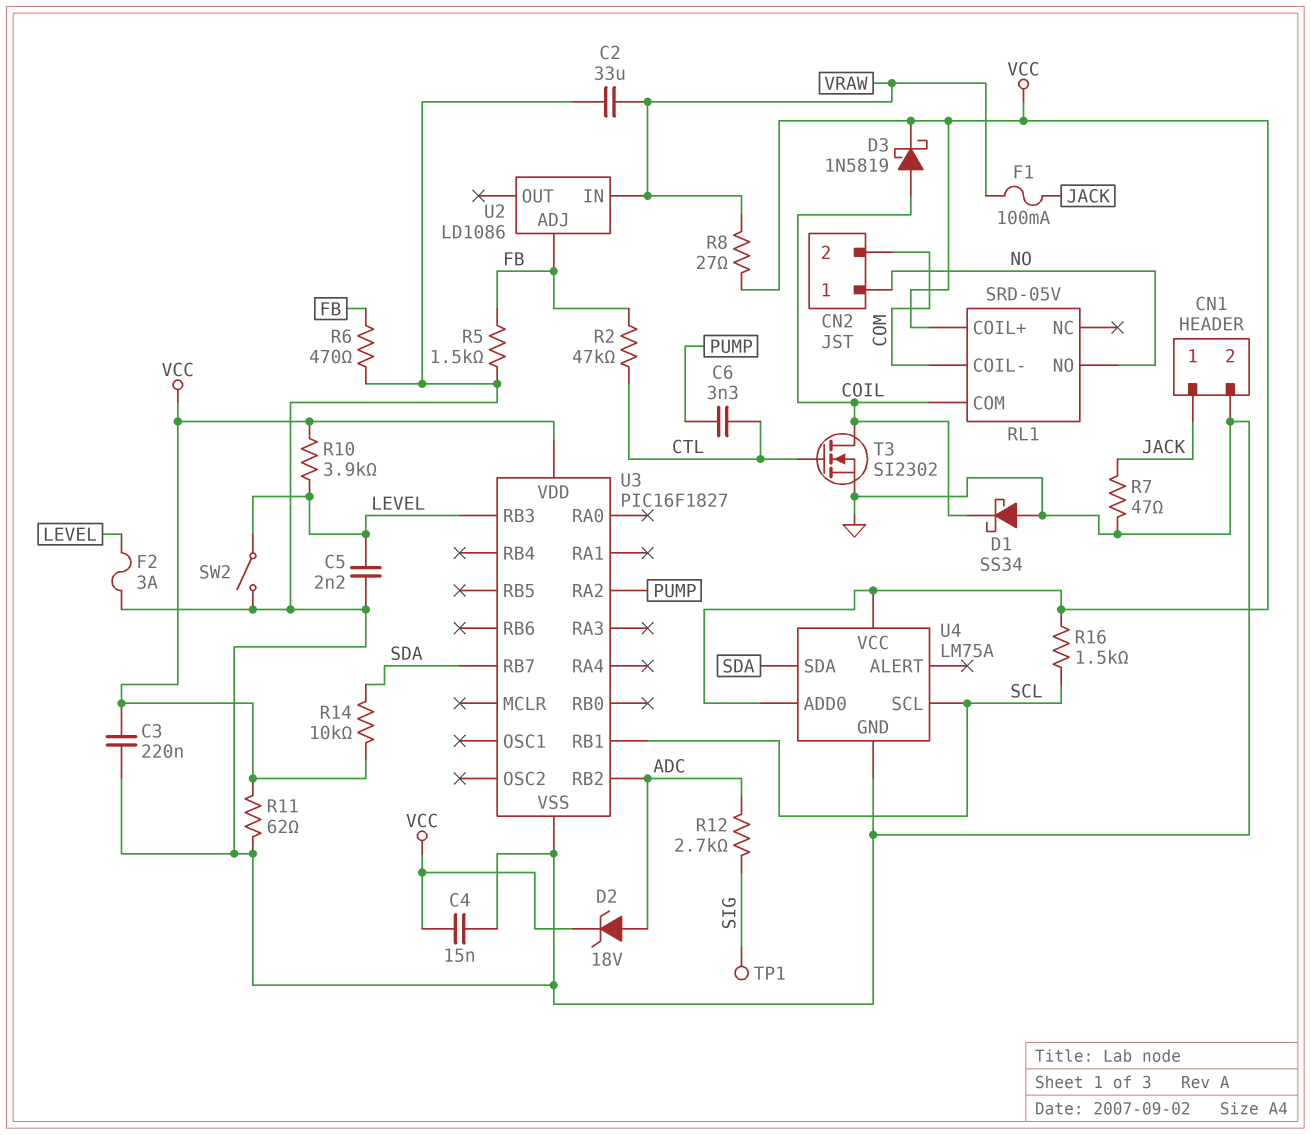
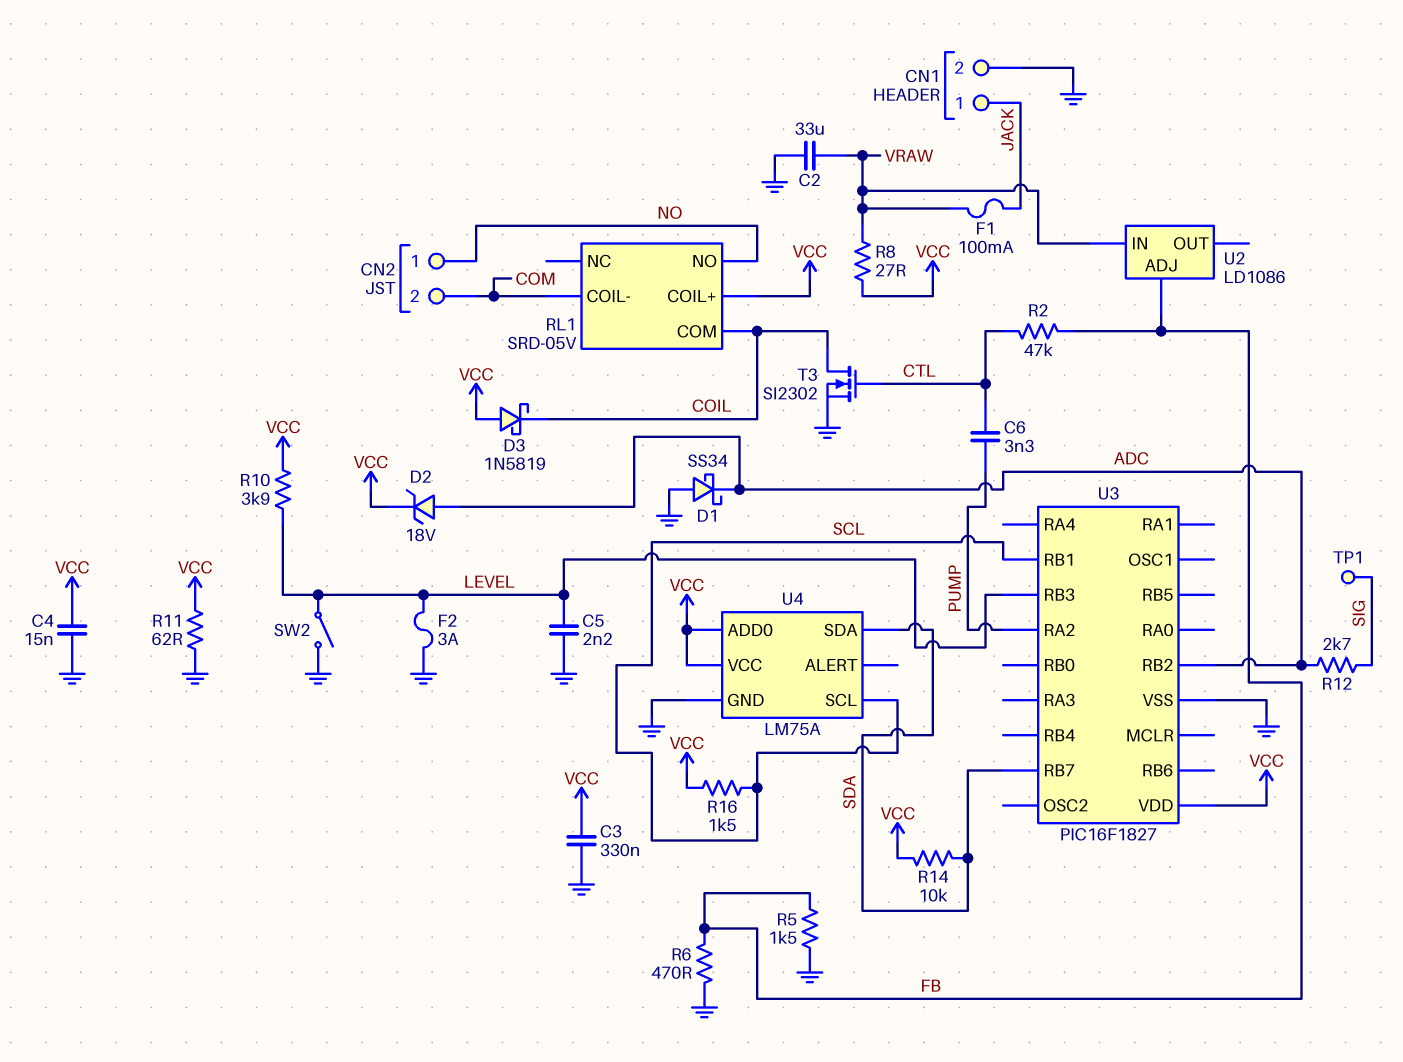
C3: 220nF (GND, VCC) -> 330nF (GND, VCC)
D1: schottky SS34 (A GND, K COIL) -> schottky SS34 (A GND, K ADC)
D3: schottky 1N5819 (A COIL, K VCC) -> schottky 1N5819 (A VCC, K COIL)
R7: 47 (GND, JACK) -> none

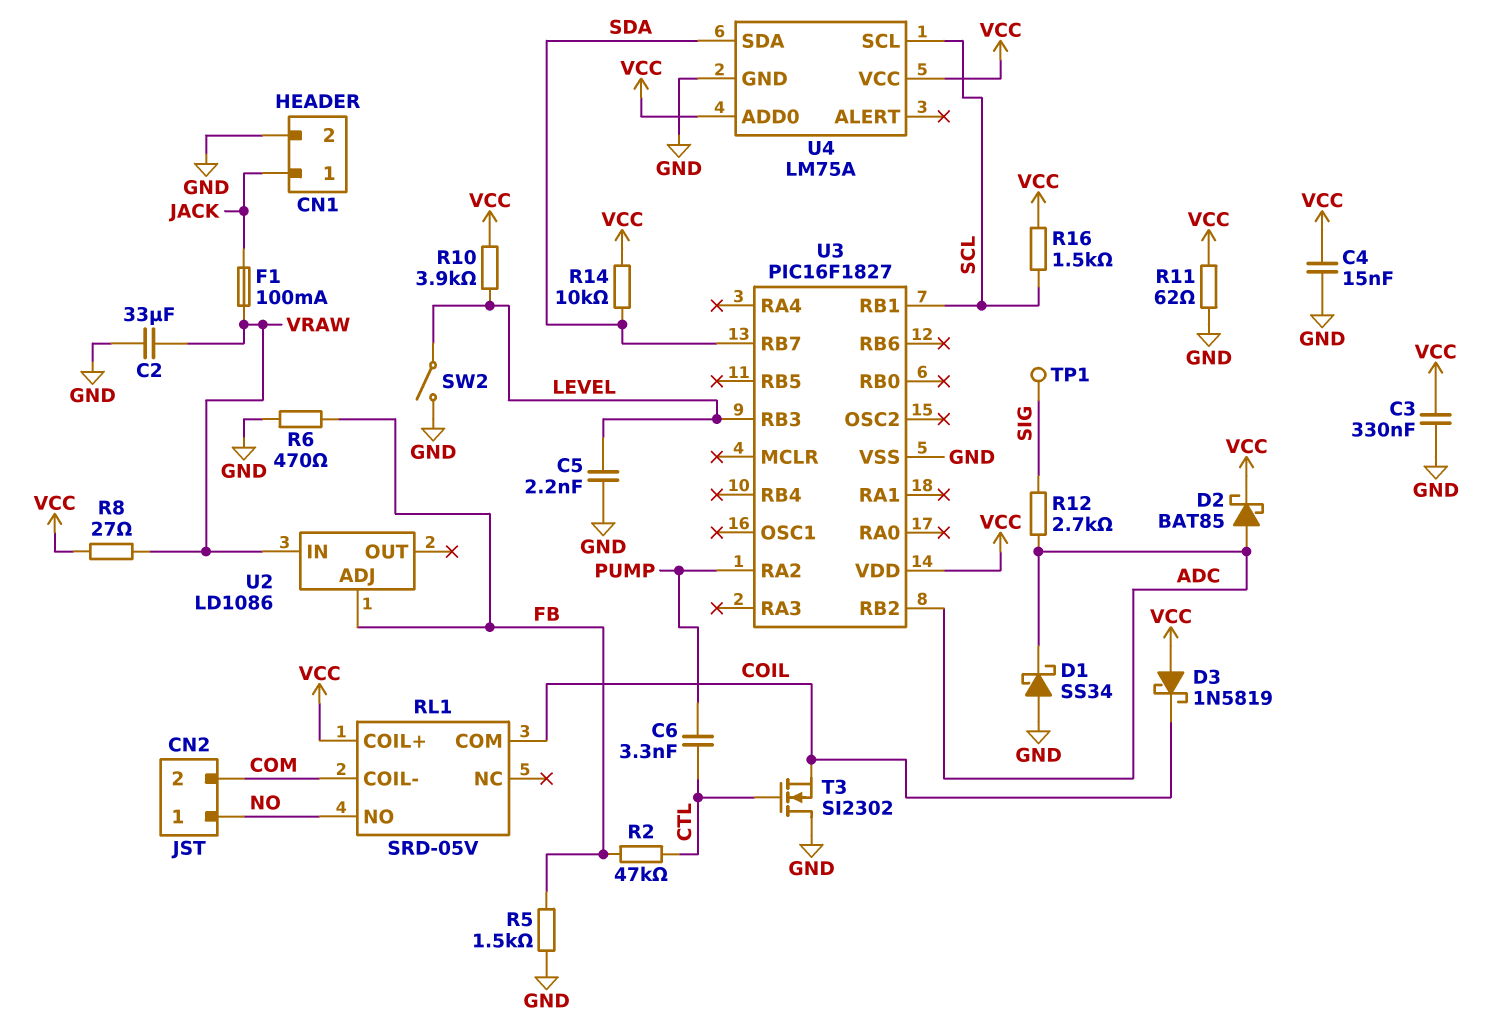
D2: zener 18V (A ADC, K VCC) -> schottky BAT85 (A ADC, K VCC)
F2: 3A (GND, LEVEL) -> none
T3: NMOS SI2302 (G CTL, D COIL, S GND) -> NMOS SI2302 (G CTL, D GND, S COIL)

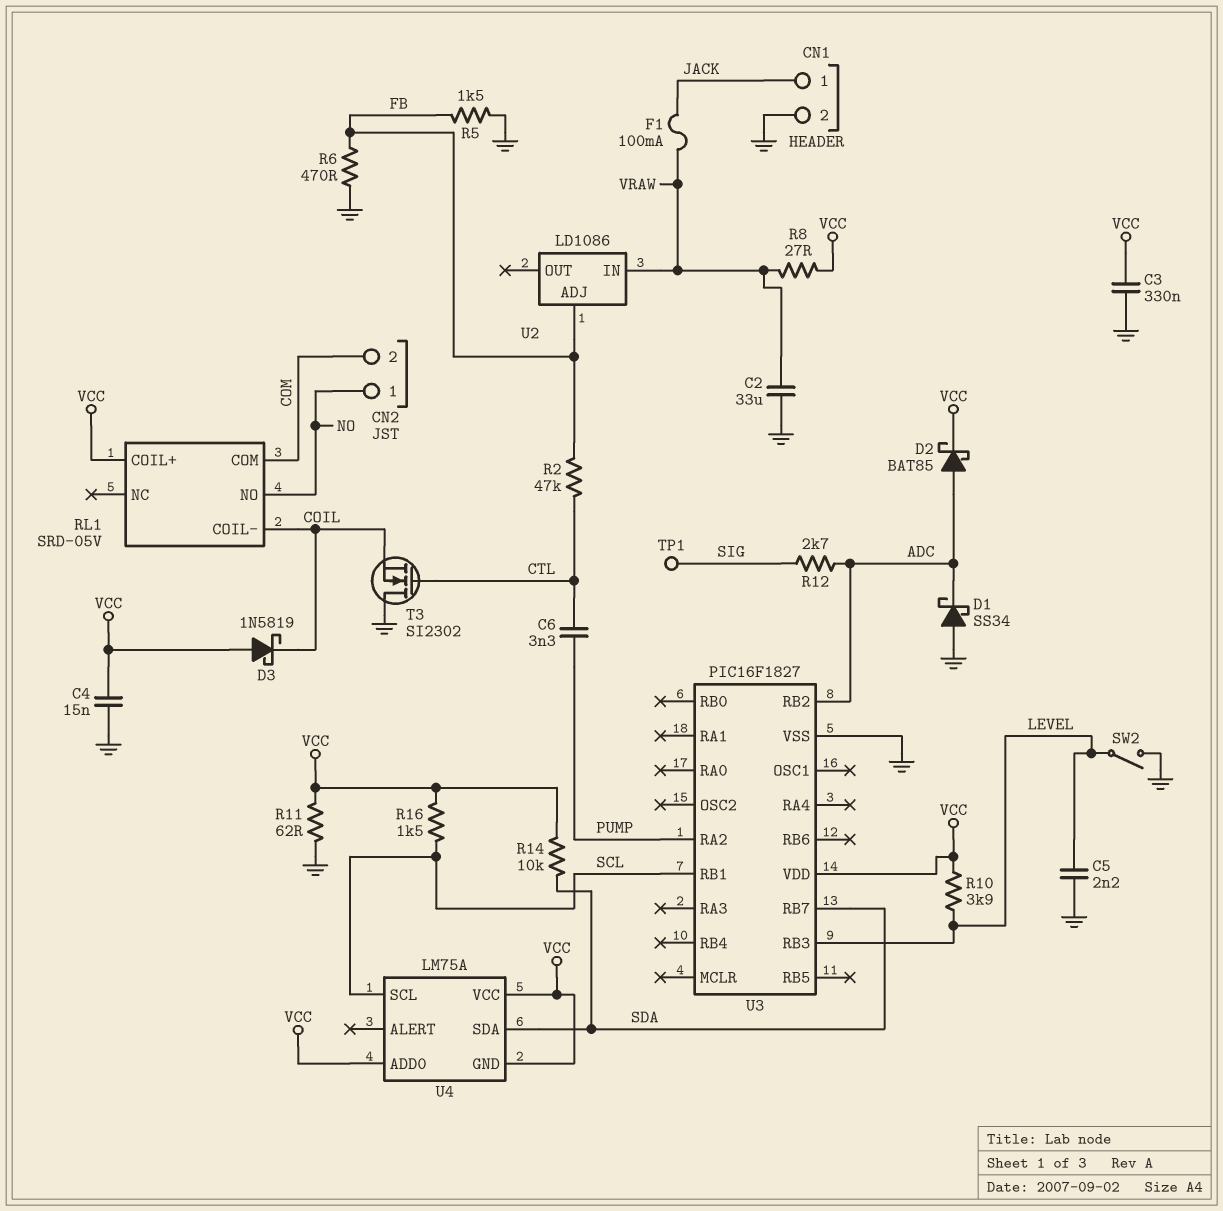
RL1 pin COIL-: COM -> COIL
RL1 pin COM: COIL -> COM
U4 pin GND: GND -> VCC

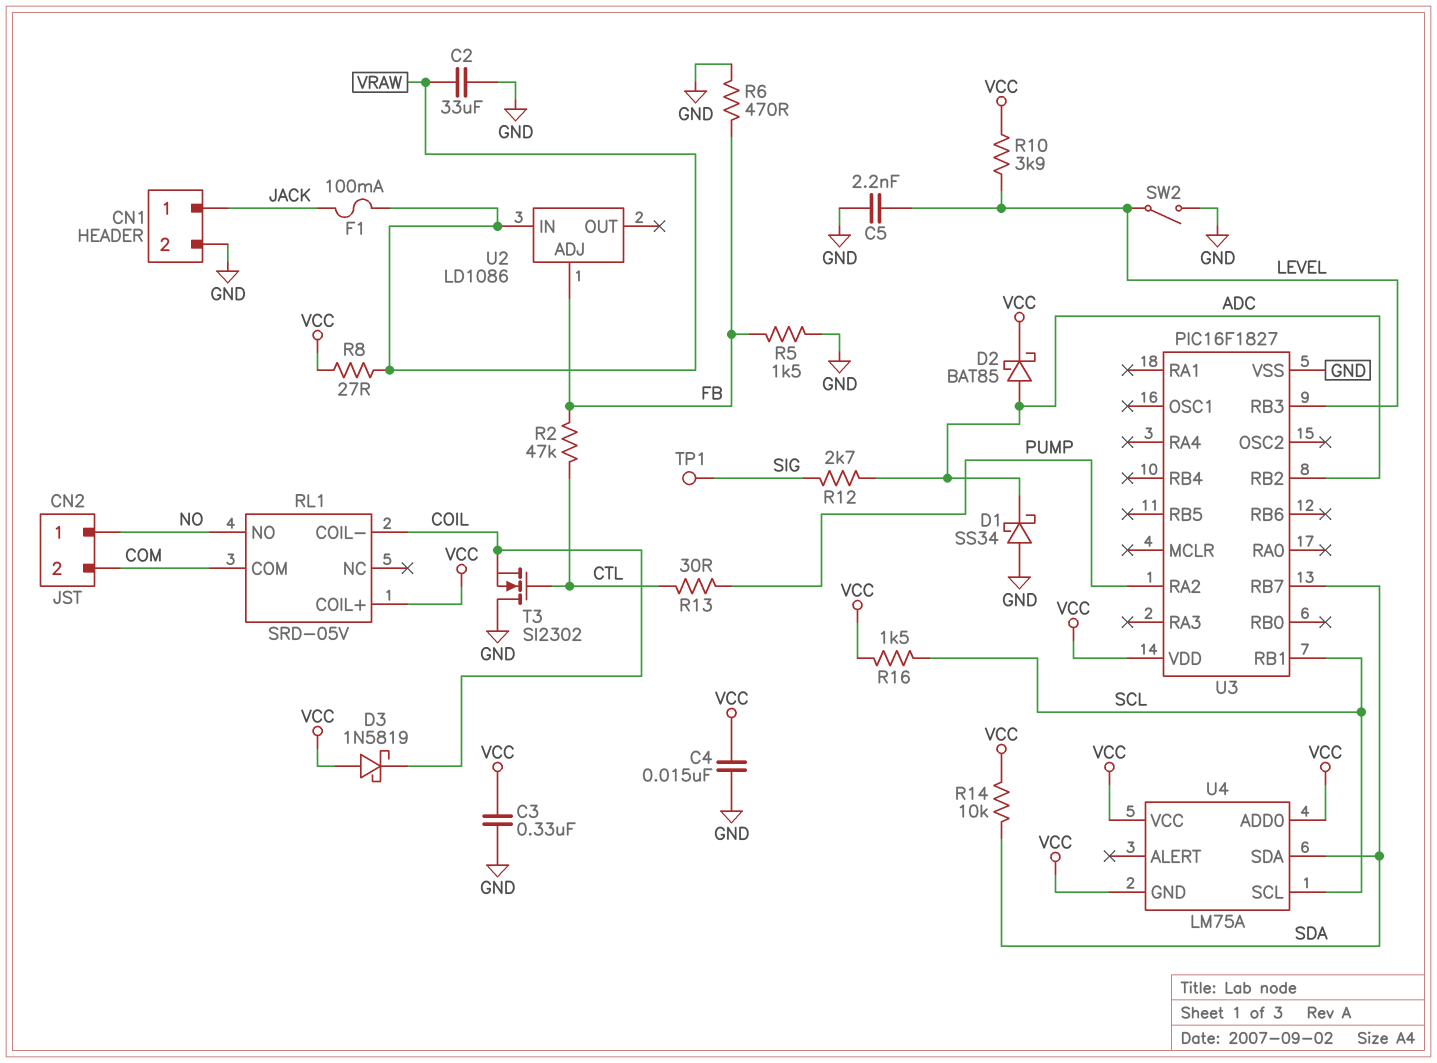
C6: 3.3nF (CTL, PUMP) -> none
R11: 62 (GND, VCC) -> none
R13: none -> 30 (CTL, PUMP)

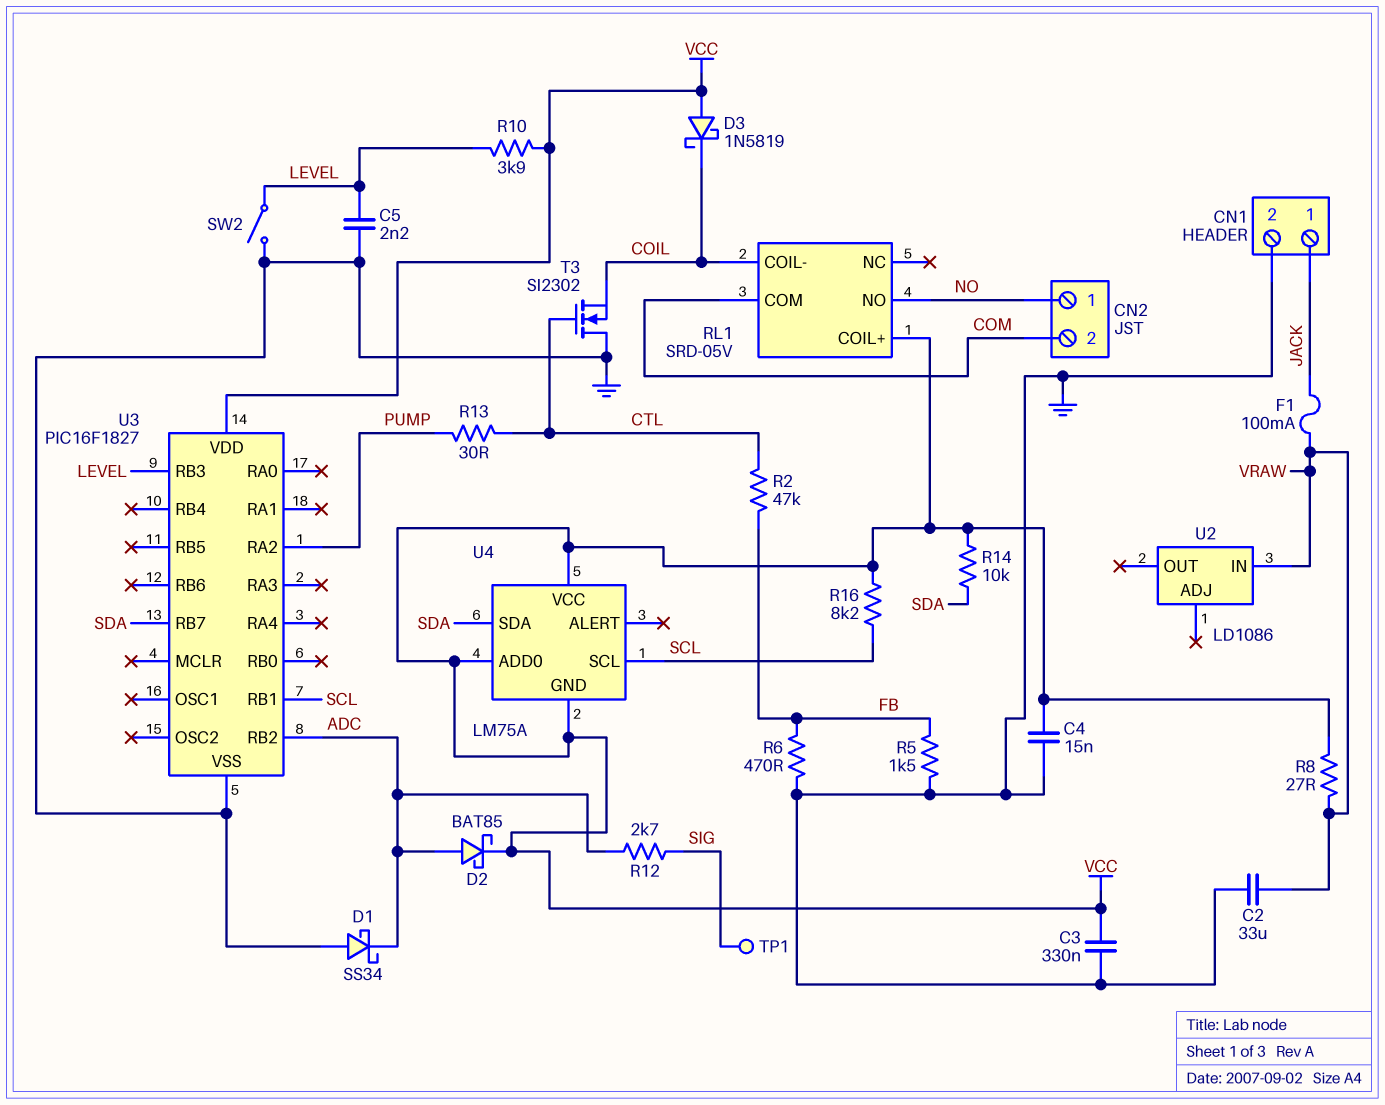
R16: 1.5k (SCL, VCC) -> 8.2k (SCL, VCC)
U2 pin ADJ: FB -> none

